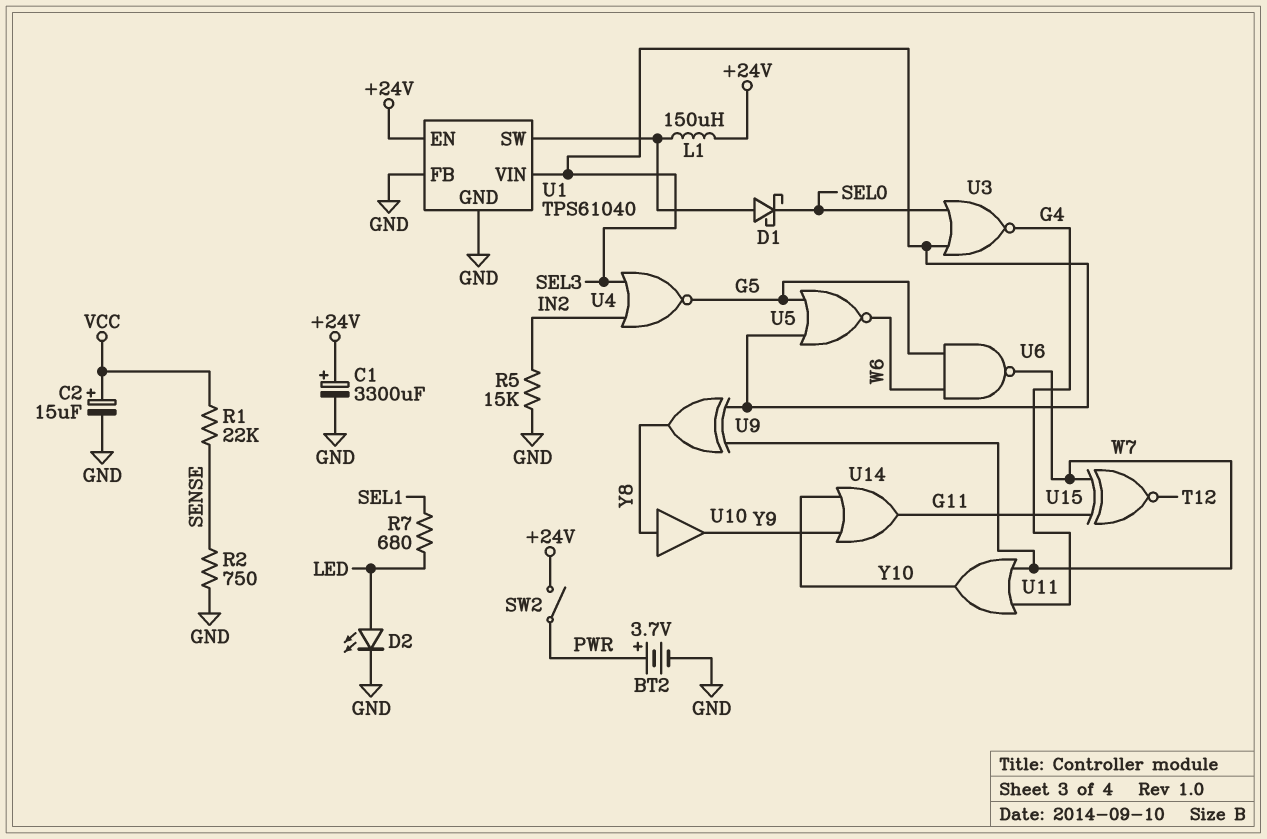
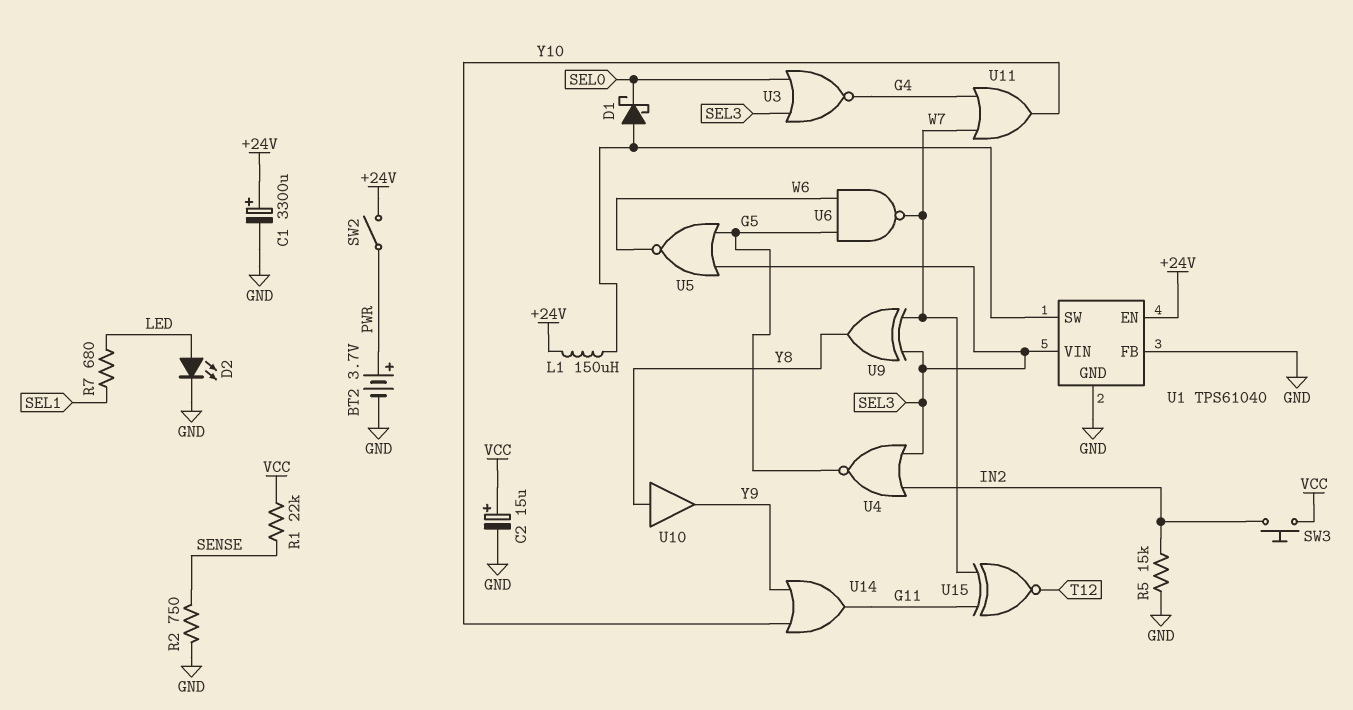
SW3: none -> button (IN2, VCC)

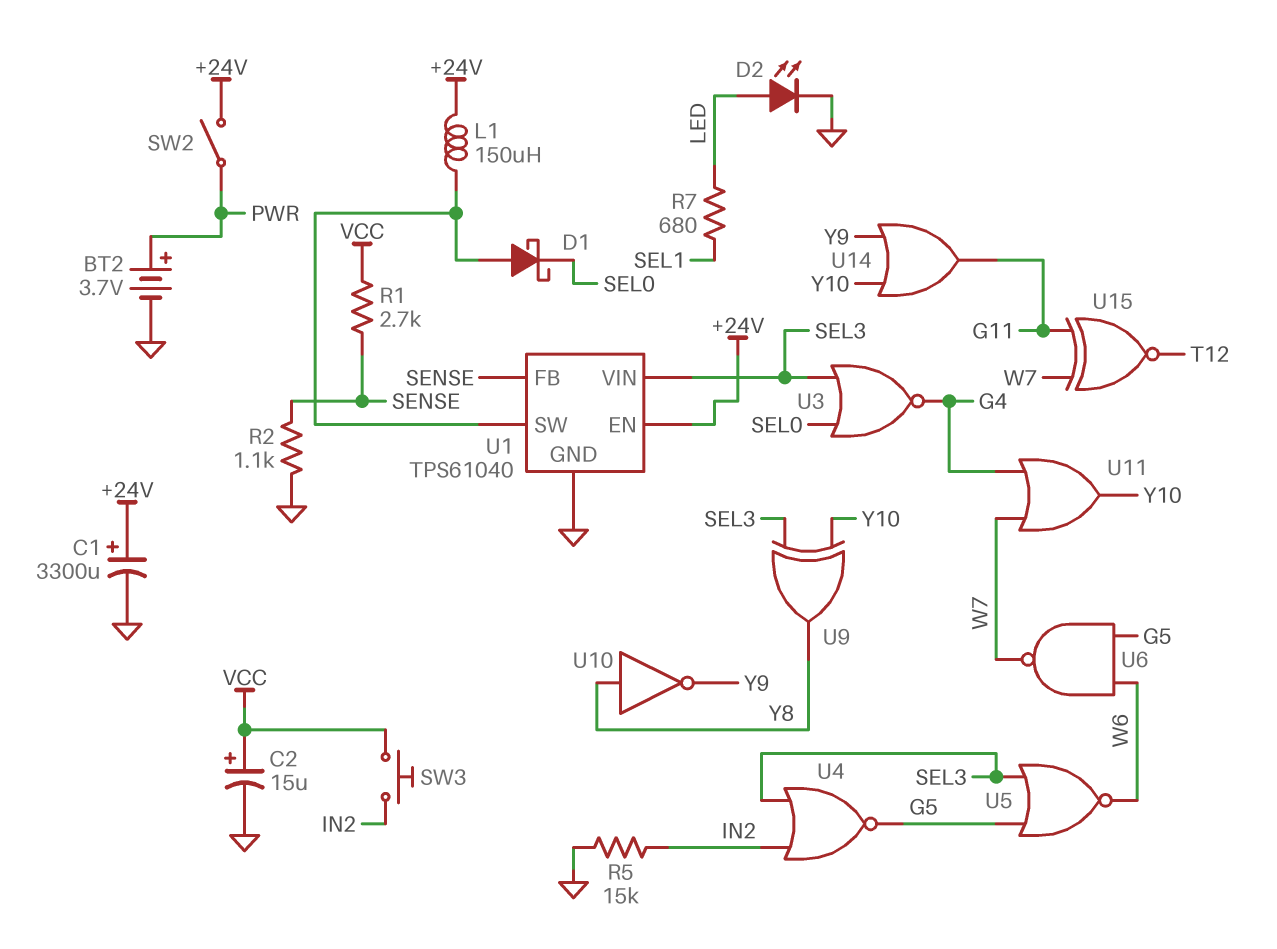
R1: 22k (SENSE, VCC) -> 2.7k (SENSE, VCC)
R2: 750 (GND, SENSE) -> 1.1k (GND, SENSE)
U1 pin FB: GND -> SENSE
U9: XOR (in SEL3, in W7, out Y8) -> XOR (in SEL3, in Y10, out Y8)
U10: buffer (in Y8, out Y9) -> NOT (in Y8, out Y9)

